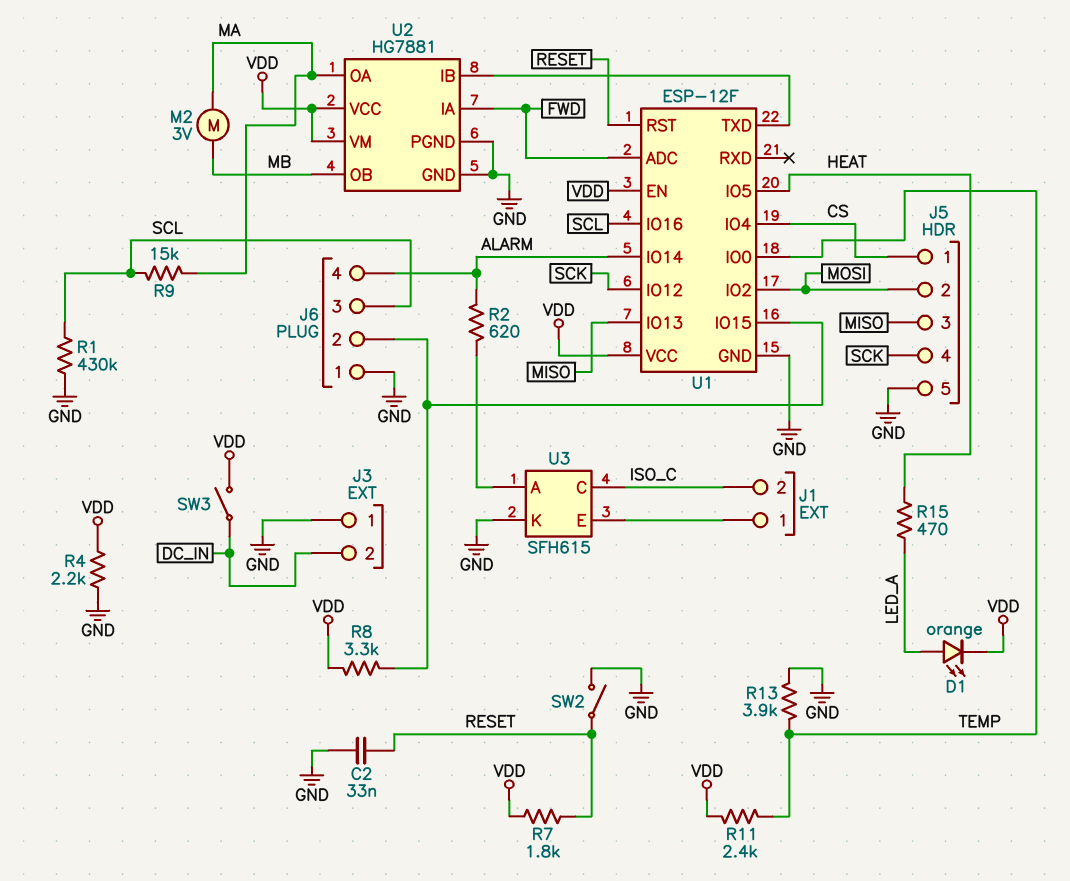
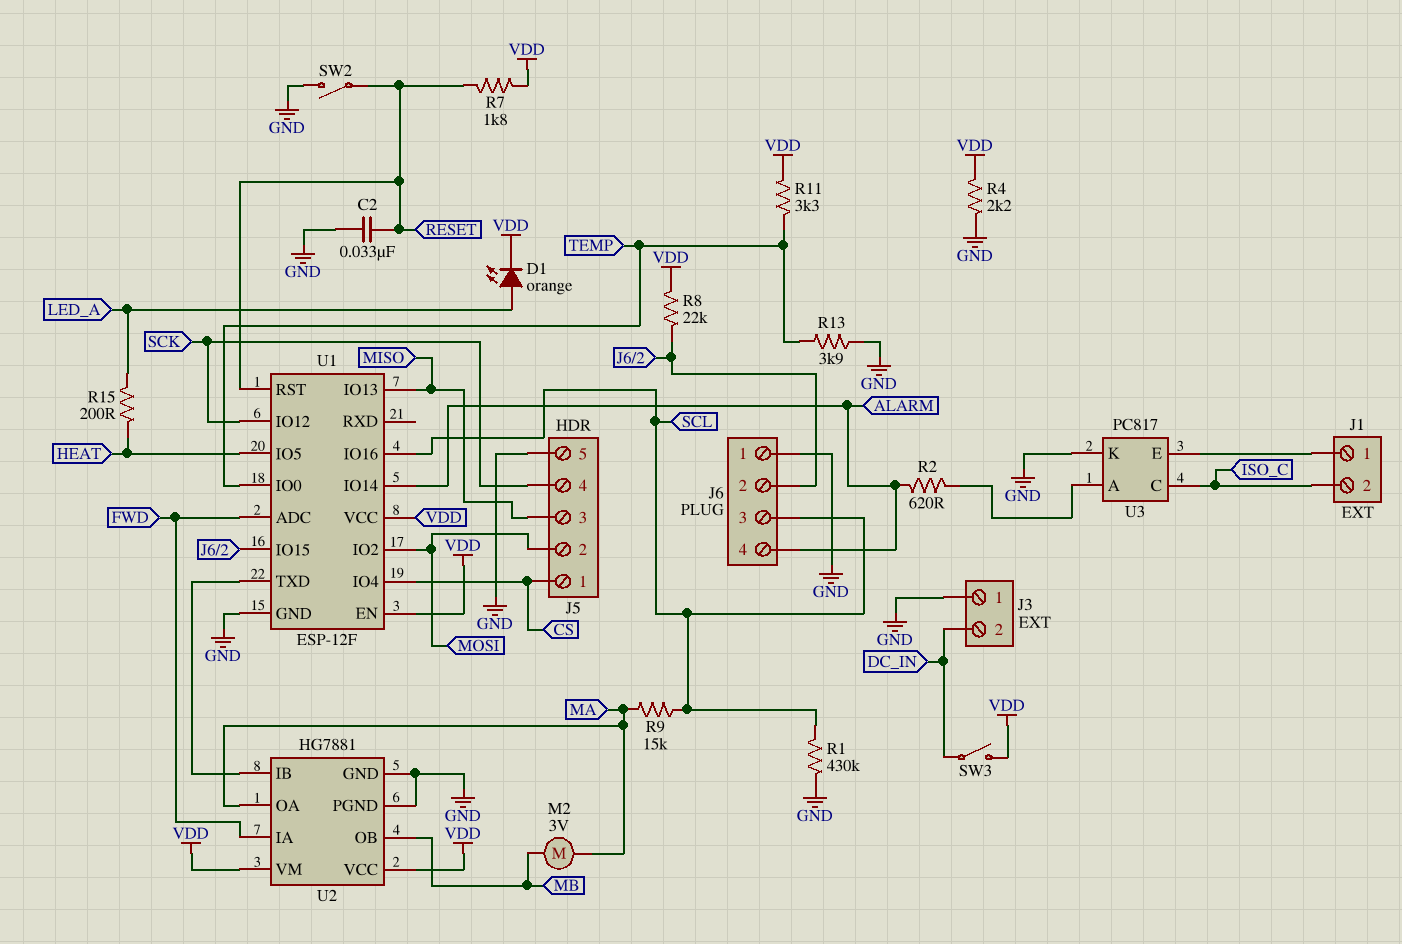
R8: 3.3k (J6/2, VDD) -> 22k (J6/2, VDD)
R11: 2.4k (TEMP, VDD) -> 3.3k (TEMP, VDD)
R15: 470 (HEAT, LED_A) -> 200 (HEAT, LED_A)
U3: SFH615 -> PC817

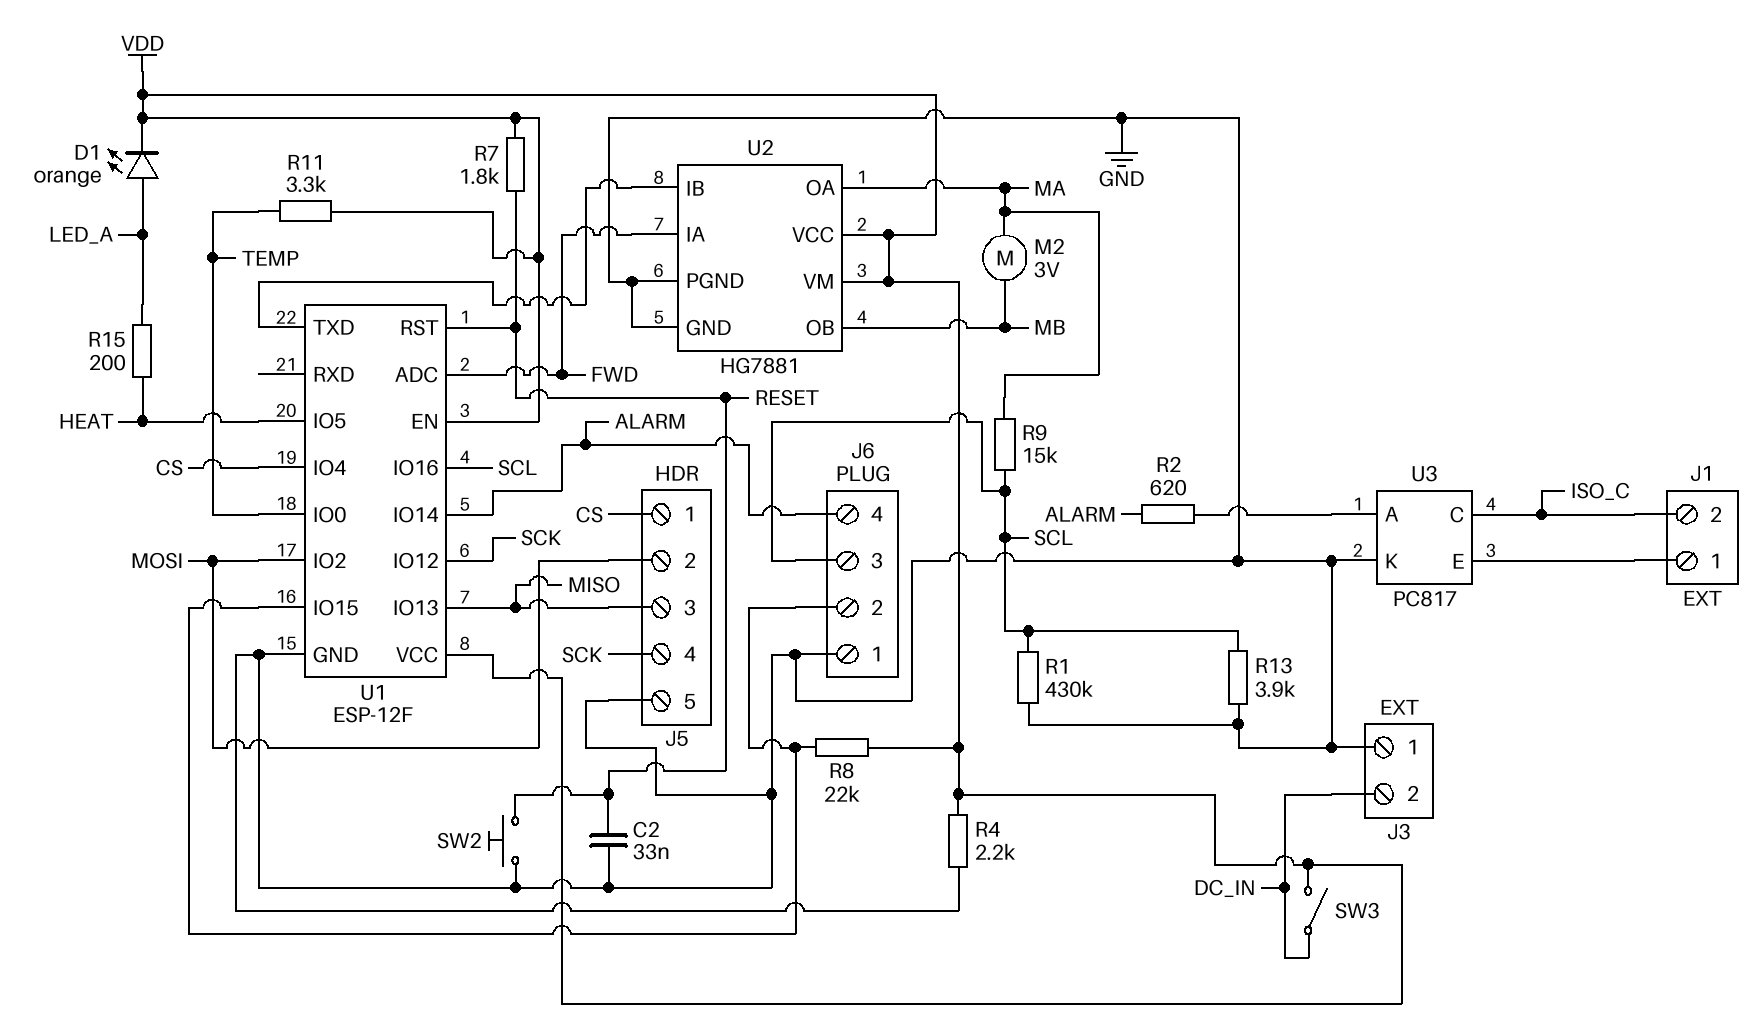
R13: 3.9k (GND, TEMP) -> 3.9k (GND, SCL)
SW2: switch (GND, RESET) -> button (GND, RESET)

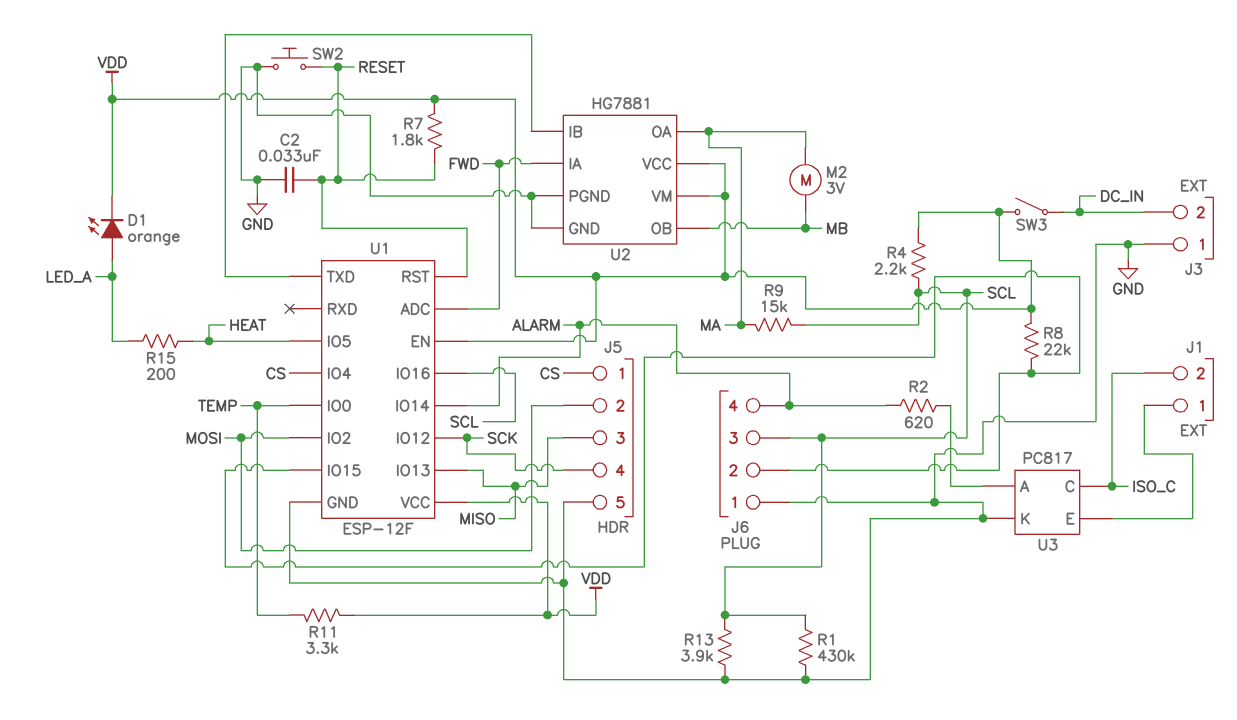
R4: 2.2k (GND, VDD) -> 2.2k (SCL, VDD)

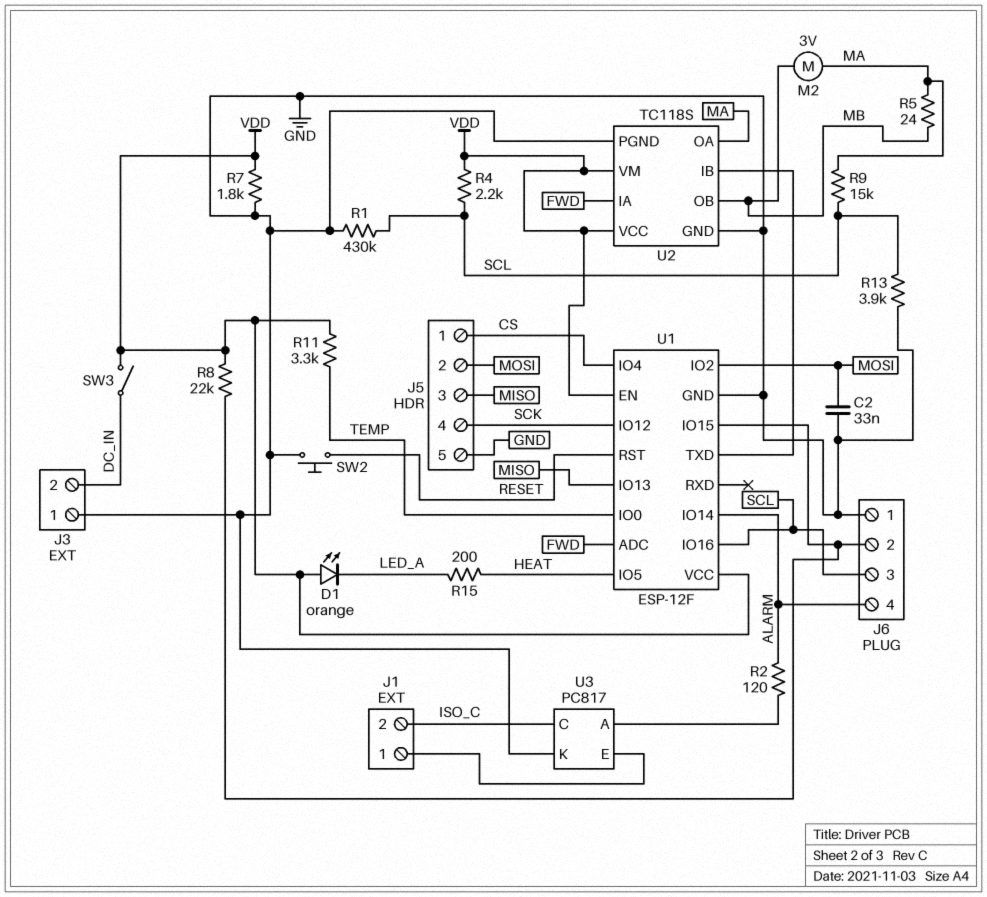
C2: 33nF (GND, RESET) -> 33nF (GND, MOSI)
D1: LED orange (A LED_A, K VDD) -> LED orange (A VDD, K LED_A)
R2: 620 (ALARM, U3/A) -> 120 (ALARM, U3/A)
R5: none -> 24 (MA, MB)
R7: 1.8k (RESET, VDD) -> 1.8k (GND, VDD)
U2: HG7881 -> TC118S

